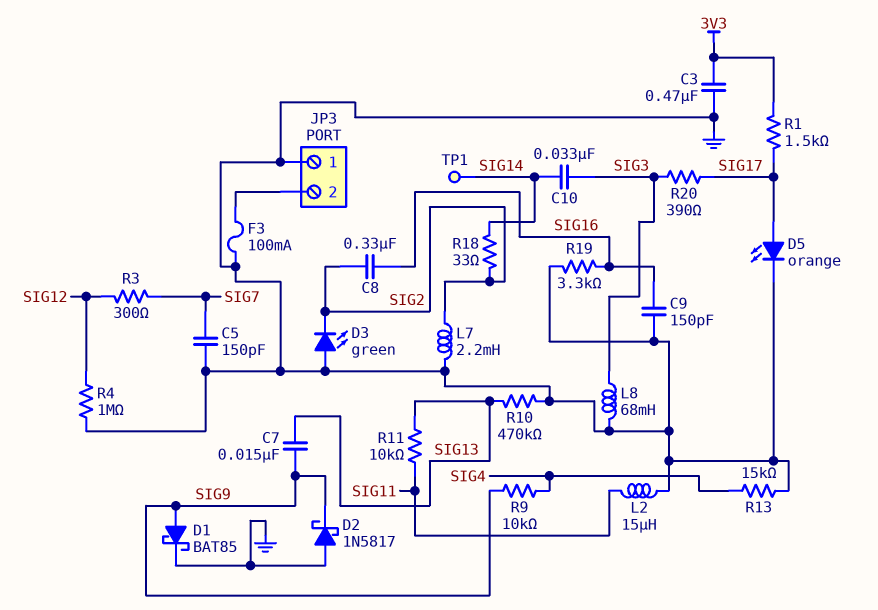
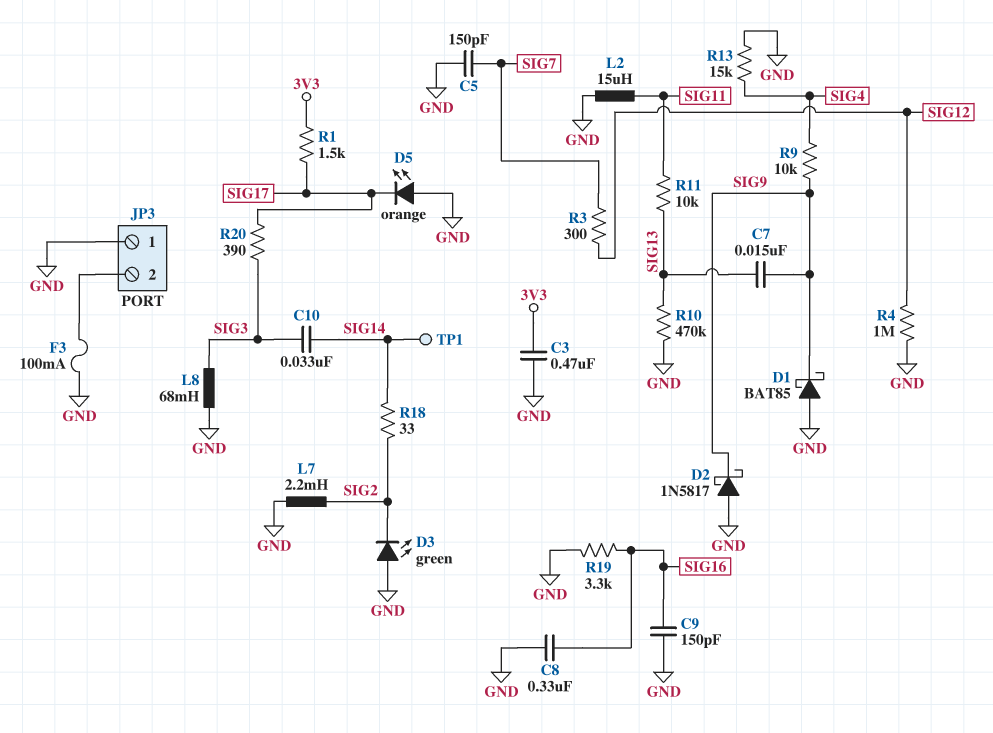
C8: 330nF (SIG2, SIG16) -> 330nF (GND, SIG16)
D1: schottky BAT85 (A SIG9, K GND) -> schottky BAT85 (A GND, K SIG9)
D5: LED orange (A SIG17, K GND) -> LED orange (A GND, K SIG17)

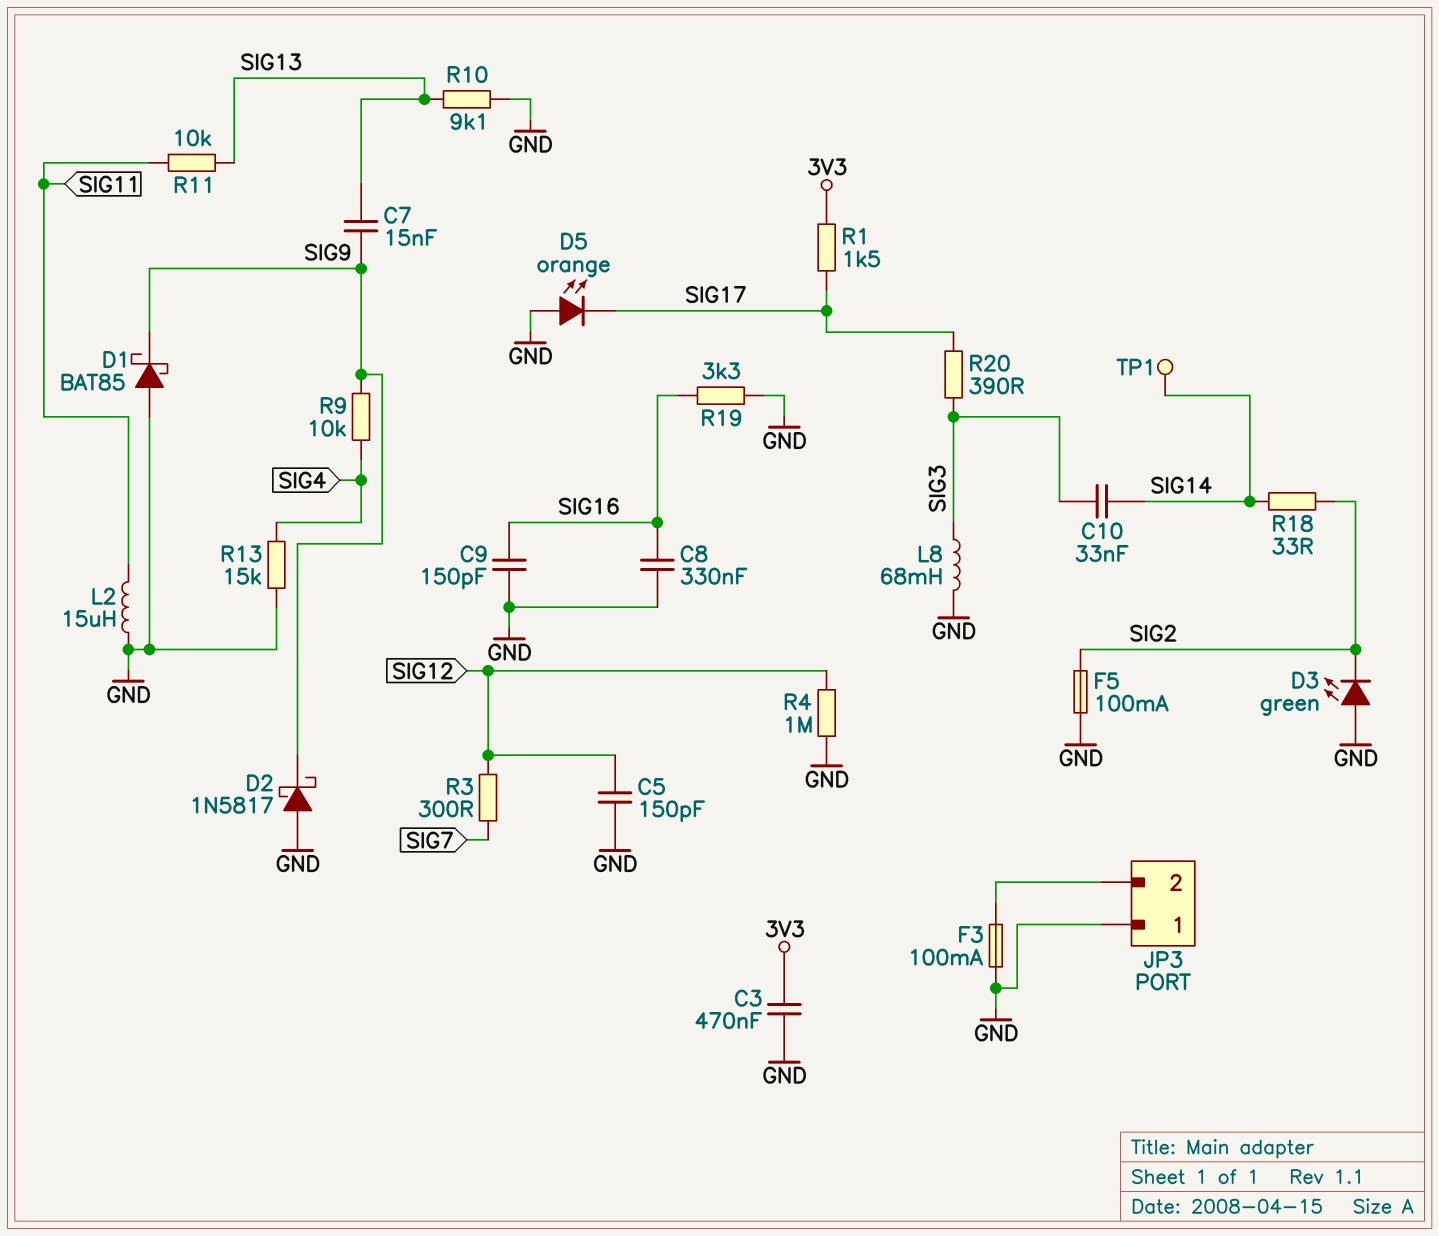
C5: 150pF (GND, SIG7) -> 150pF (GND, SIG12)
F5: none -> 100mA (GND, SIG2)
L7: 2.2mH (GND, SIG2) -> none
R10: 470k (GND, SIG13) -> 9.1k (GND, SIG13)

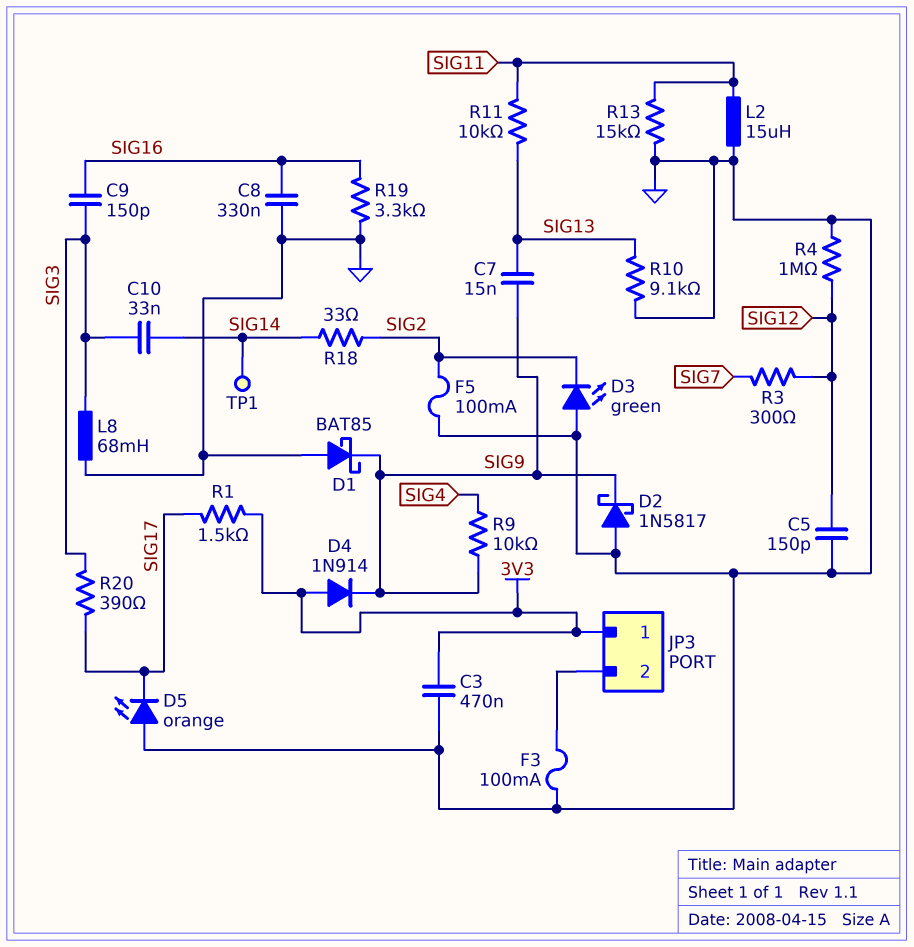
C9: 150pF (GND, SIG16) -> 150pF (SIG3, SIG16)
D4: none -> diode 1N914 (A 3V3, K SIG9)
JP3 pin 1: GND -> 3V3
R13: 15k (GND, SIG4) -> 15k (GND, SIG11)

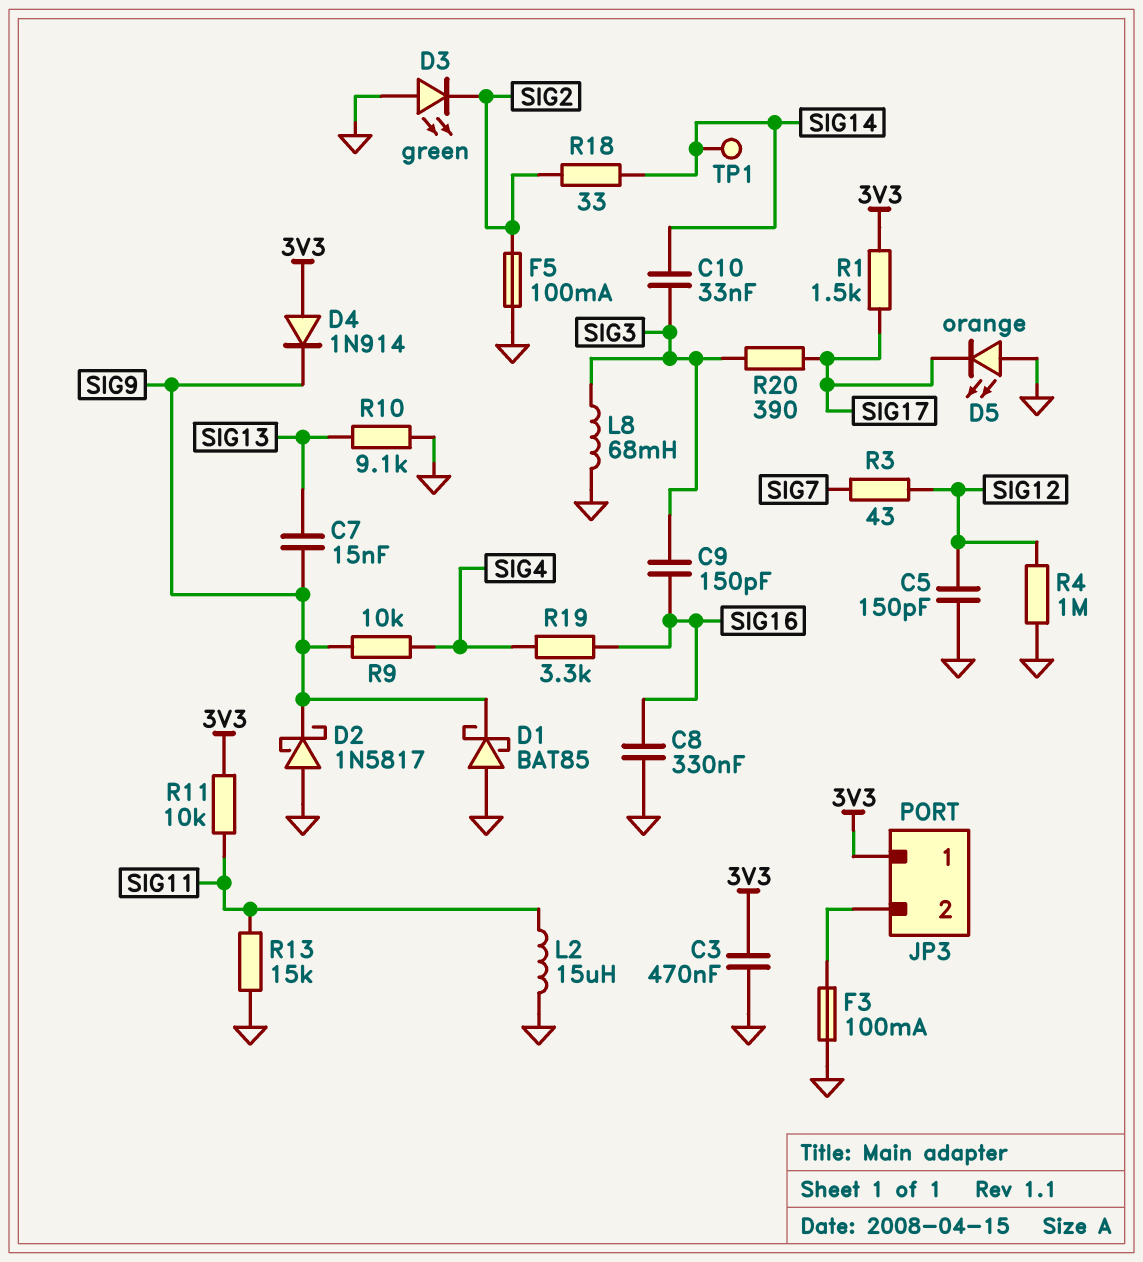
R3: 300 (SIG7, SIG12) -> 43 (SIG7, SIG12)
R11: 10k (SIG11, SIG13) -> 10k (3V3, SIG11)
R19: 3.3k (GND, SIG16) -> 3.3k (SIG4, SIG16)

